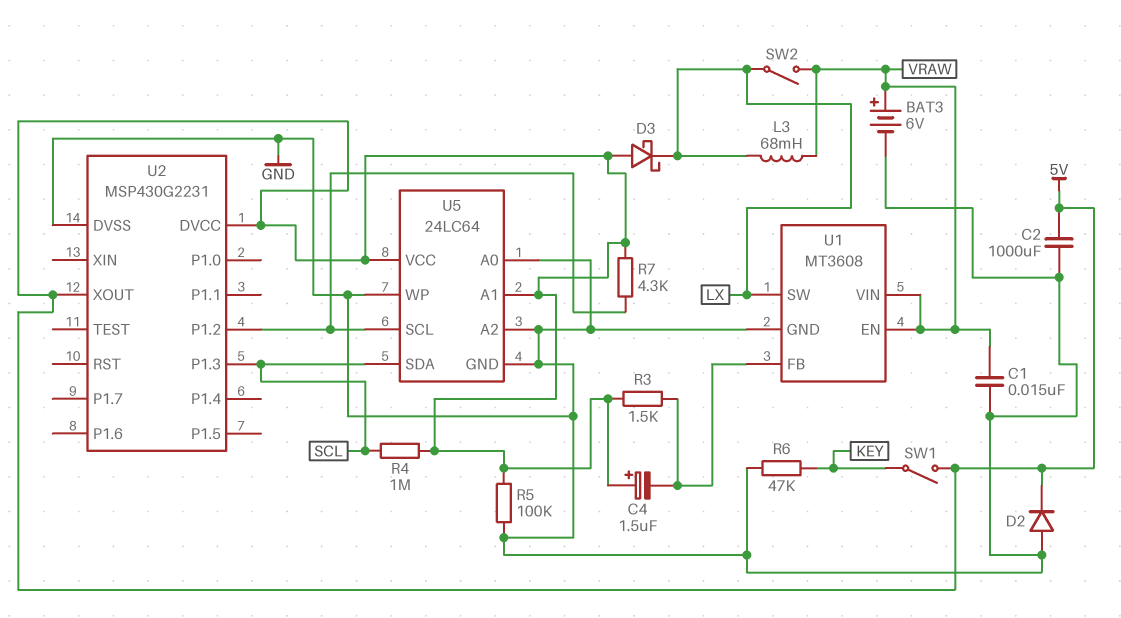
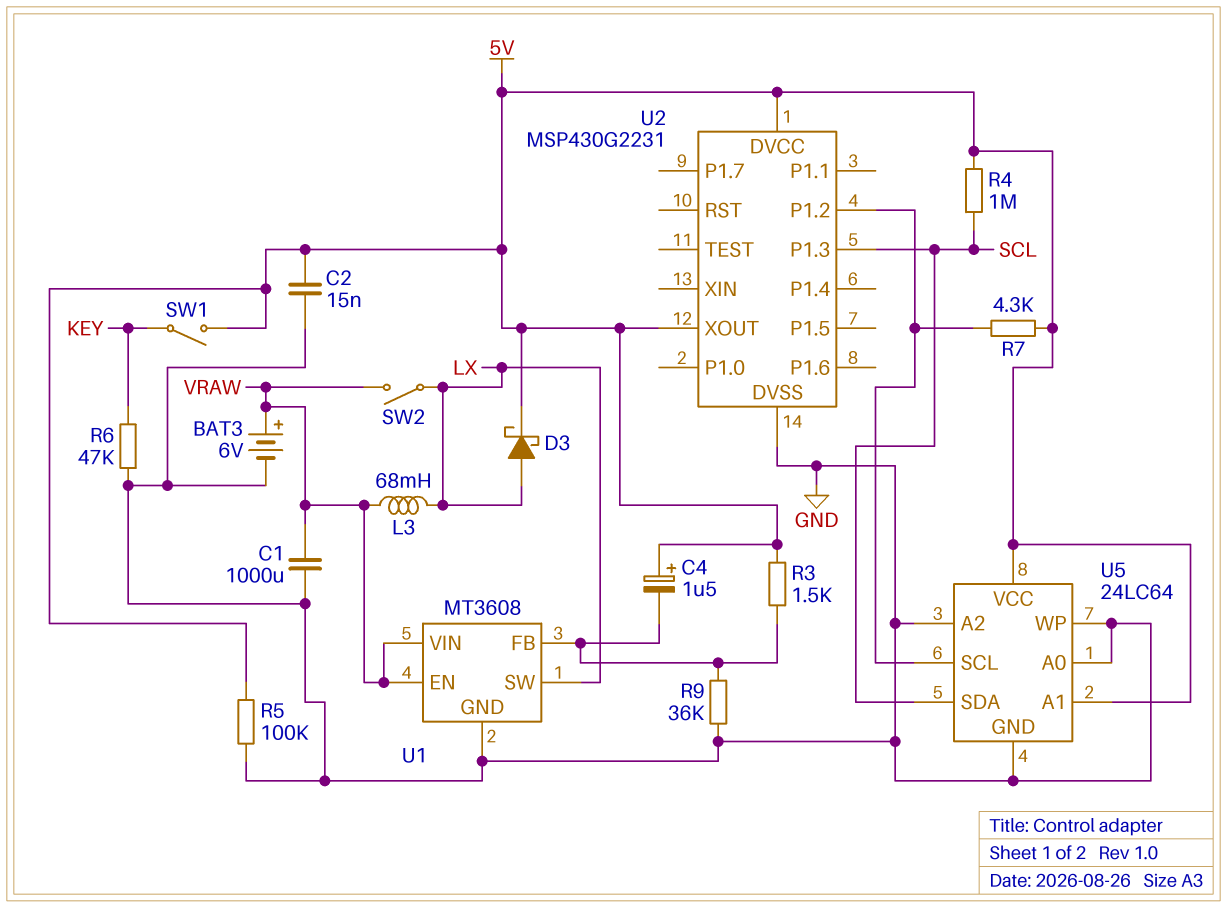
C1: 15nF (GND, VRAW) -> 1000uF (GND, VRAW)
C2: 1000uF (5V, GND) -> 15nF (5V, GND)
D2: diode (A GND, K 5V) -> none
D3: schottky (A 5V, K LX) -> schottky (A LX, K 5V)
R9: none -> 36k (GND, U1/FB)

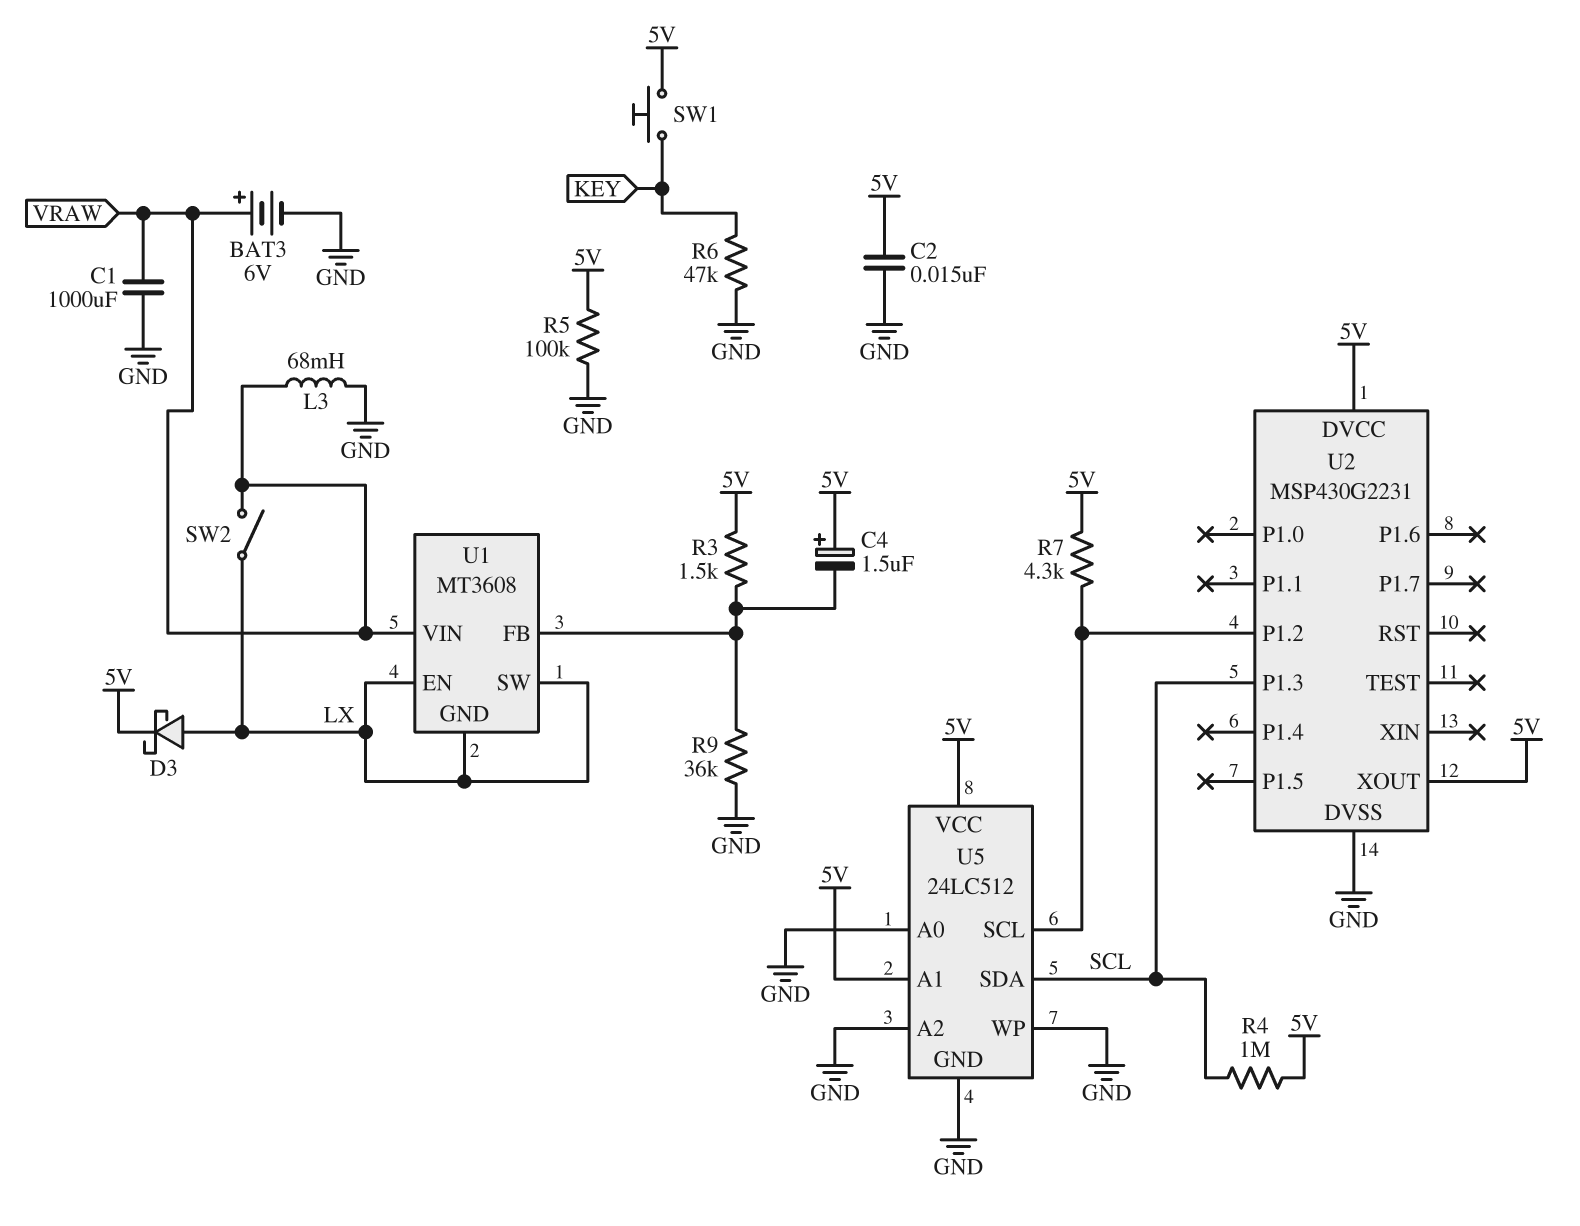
L3: 68mH (LX, VRAW) -> 68mH (GND, VRAW)
SW1: switch (5V, KEY) -> button (5V, KEY)
U1 pin EN: VRAW -> LX
U1 pin GND: GND -> LX
U5: 24LC64 -> 24LC512

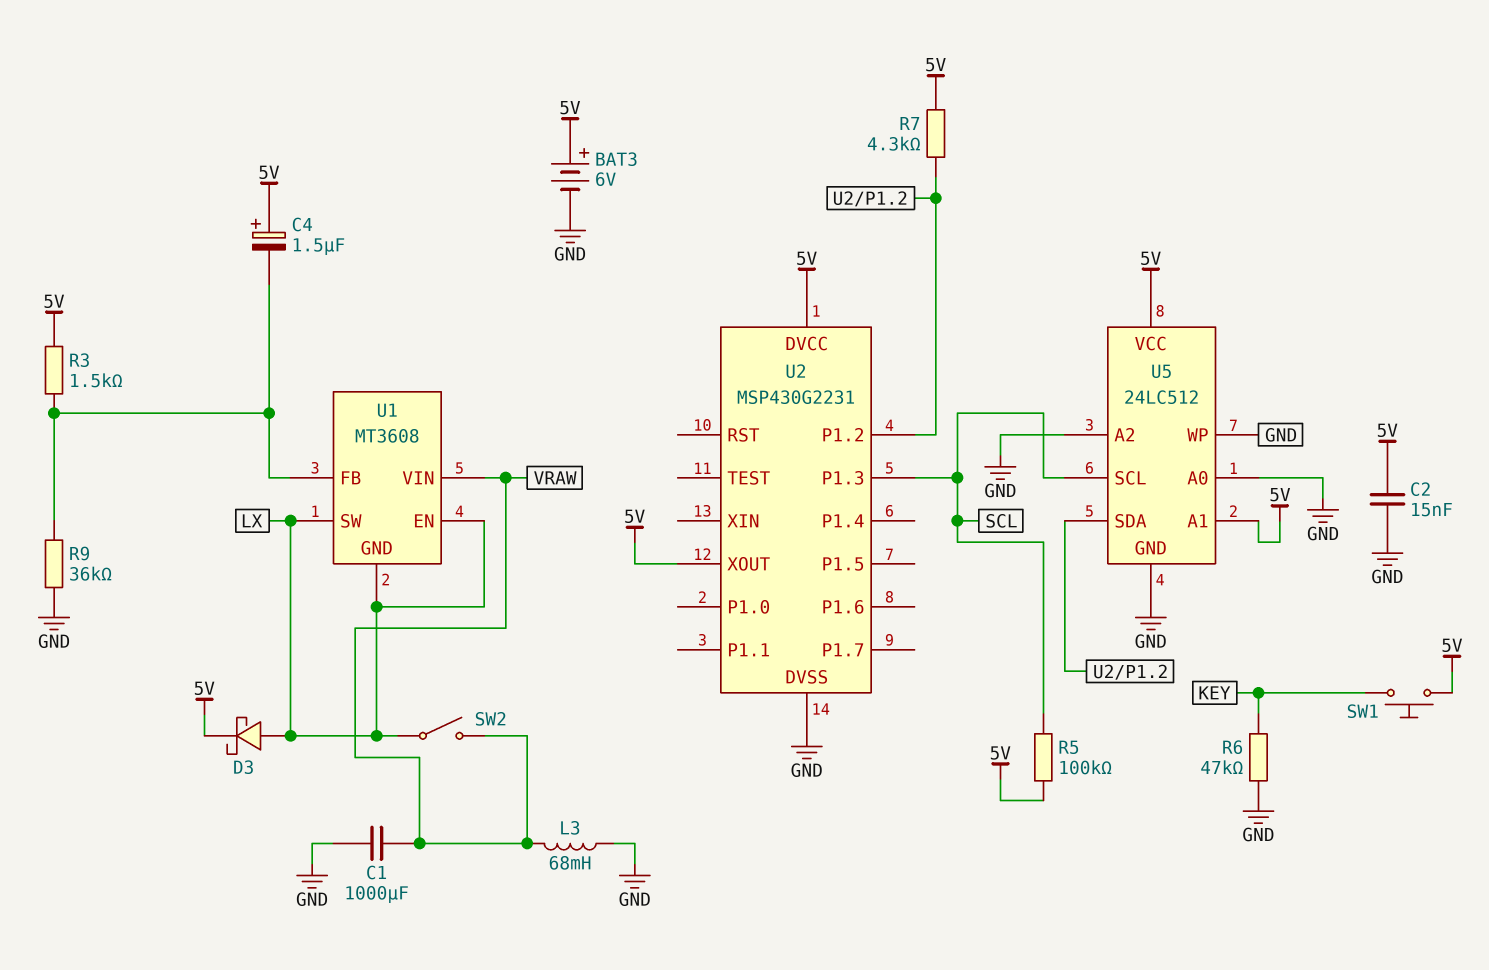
BAT3: 6V (plus VRAW, minus GND) -> 6V (plus 5V, minus GND)
R4: 1M (5V, SCL) -> none
R5: 100k (5V, GND) -> 100k (5V, SCL)
U5 pin SCL: U2/P1.2 -> SCL
U5 pin SDA: SCL -> U2/P1.2

